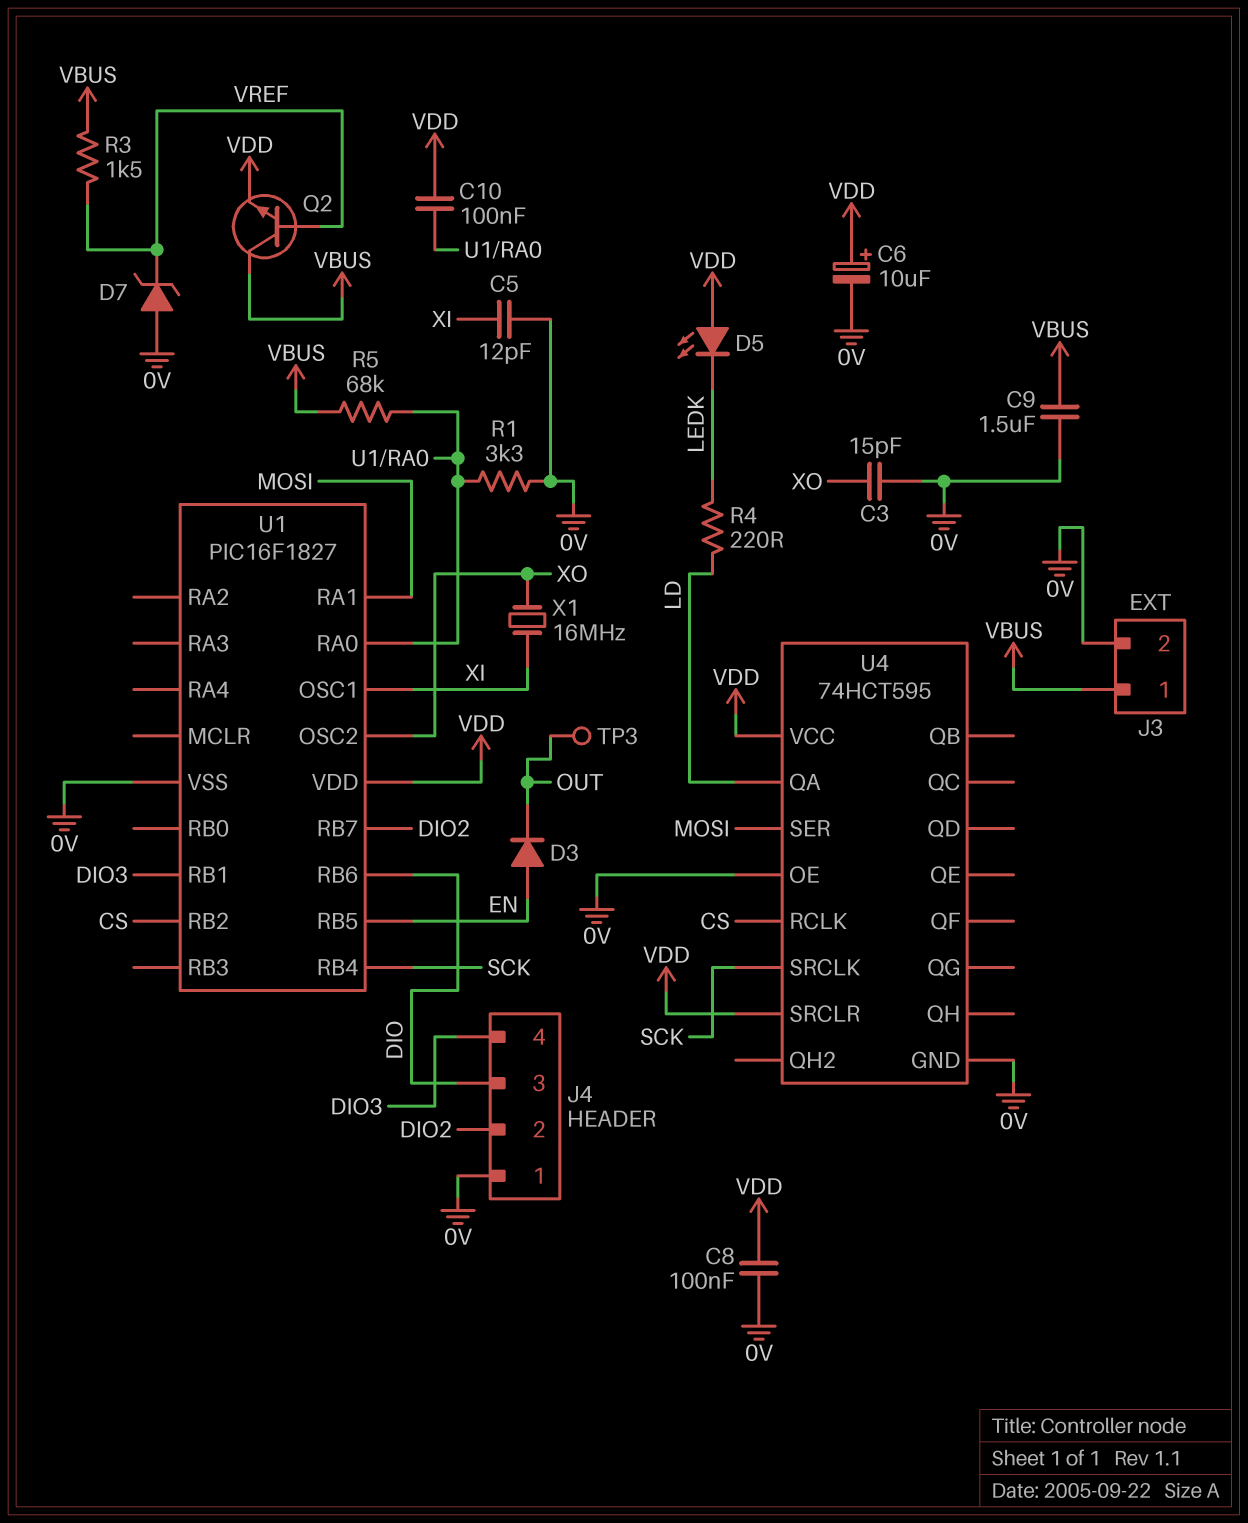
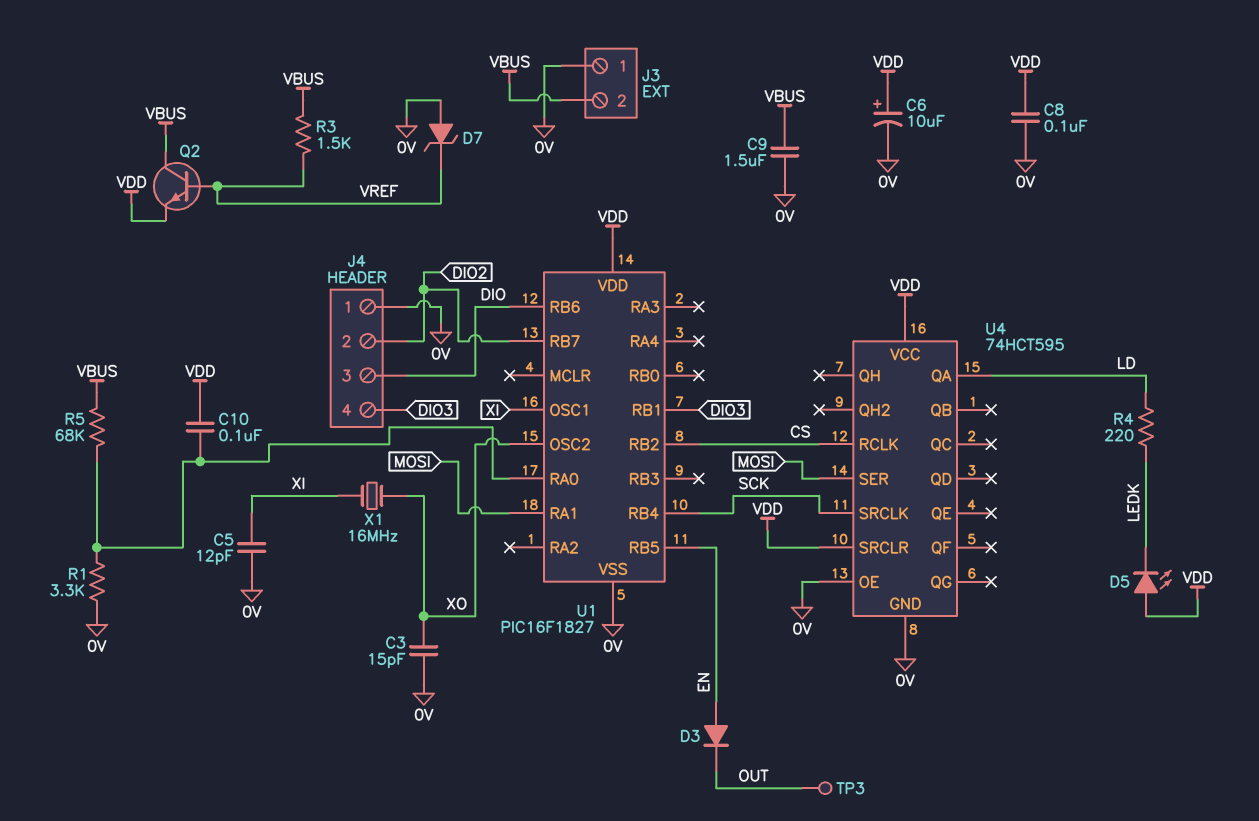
J3 pin 1: VBUS -> 0V
J3 pin 2: 0V -> VBUS

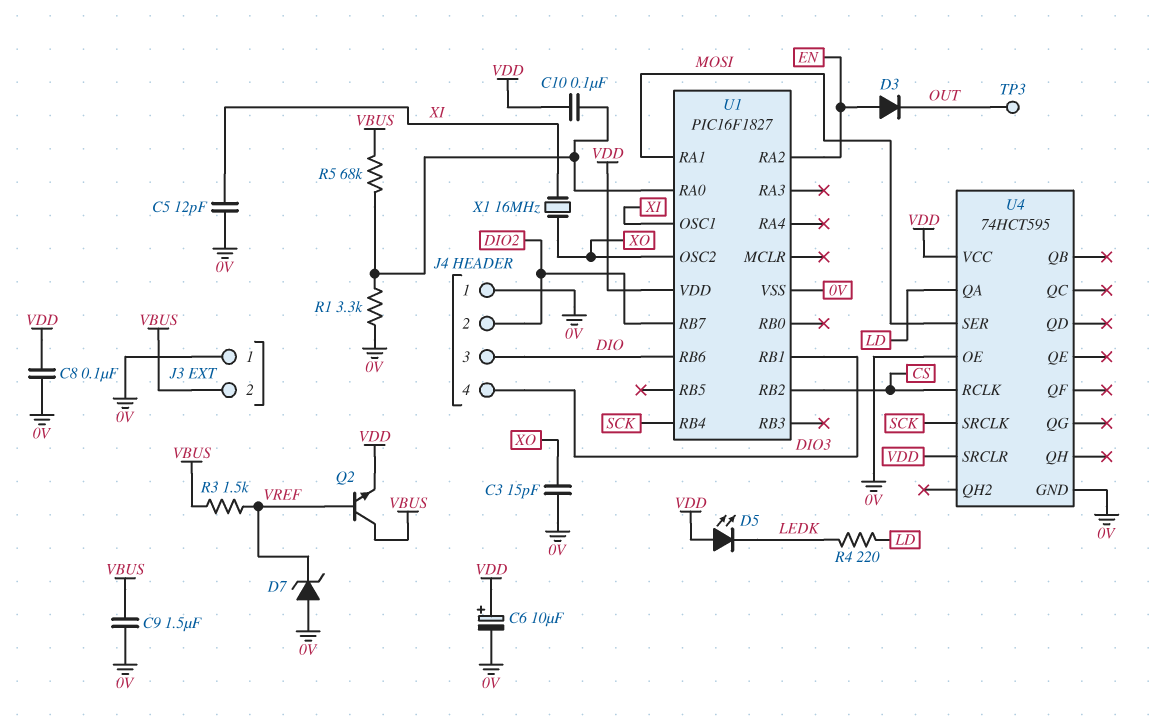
U1 pin RA2: none -> EN
U1 pin RB5: EN -> none

